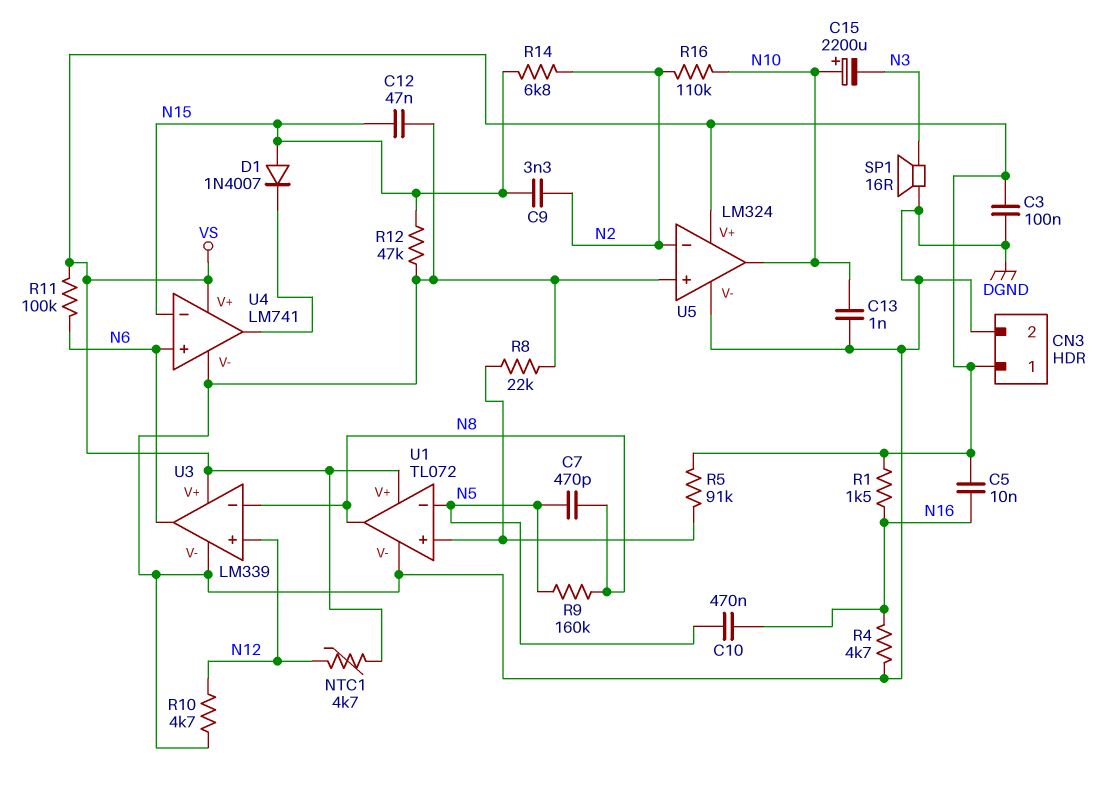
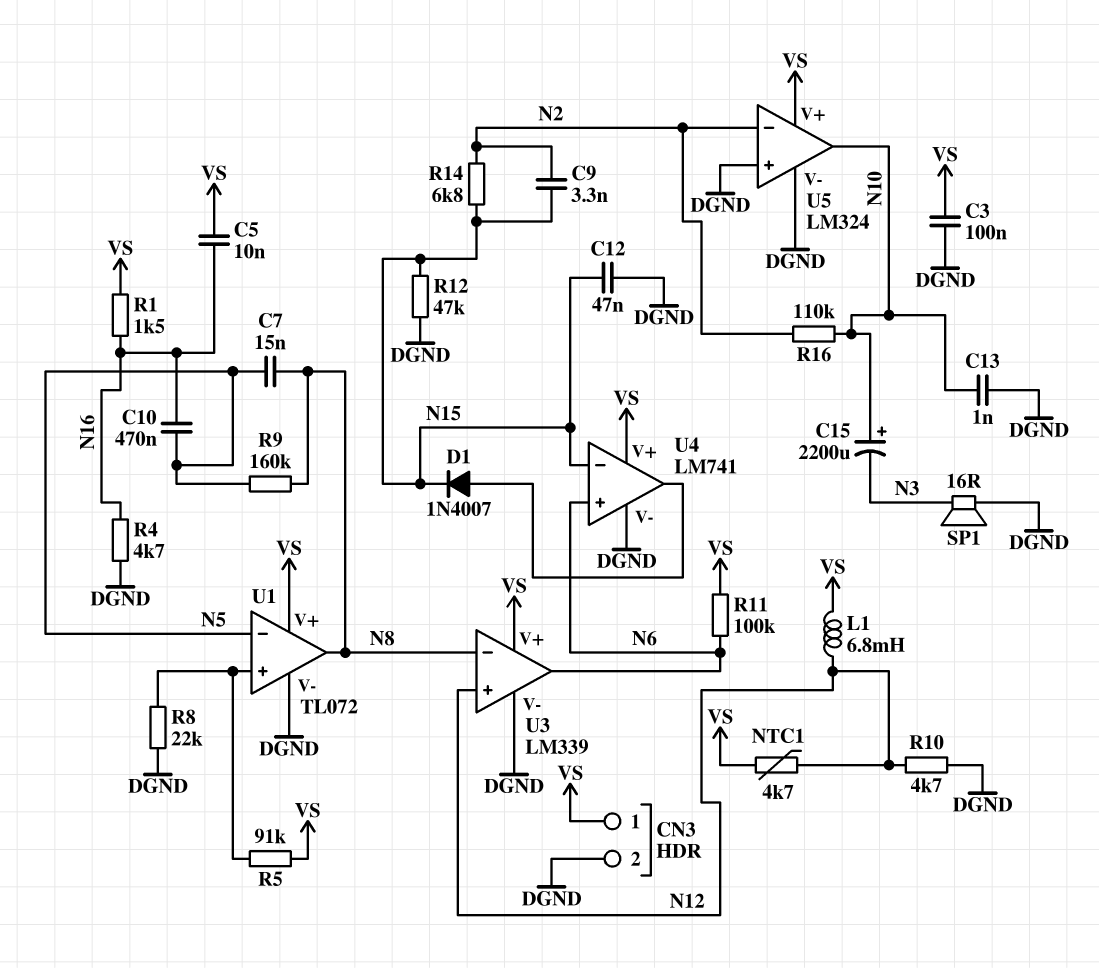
C7: 470pF (N5, N8) -> 15nF (N5, N8)
D1: diode 1N4007 (A N15, K U4/out) -> diode 1N4007 (A U4/out, K N15)
L1: none -> 6.8mH (N12, VS)

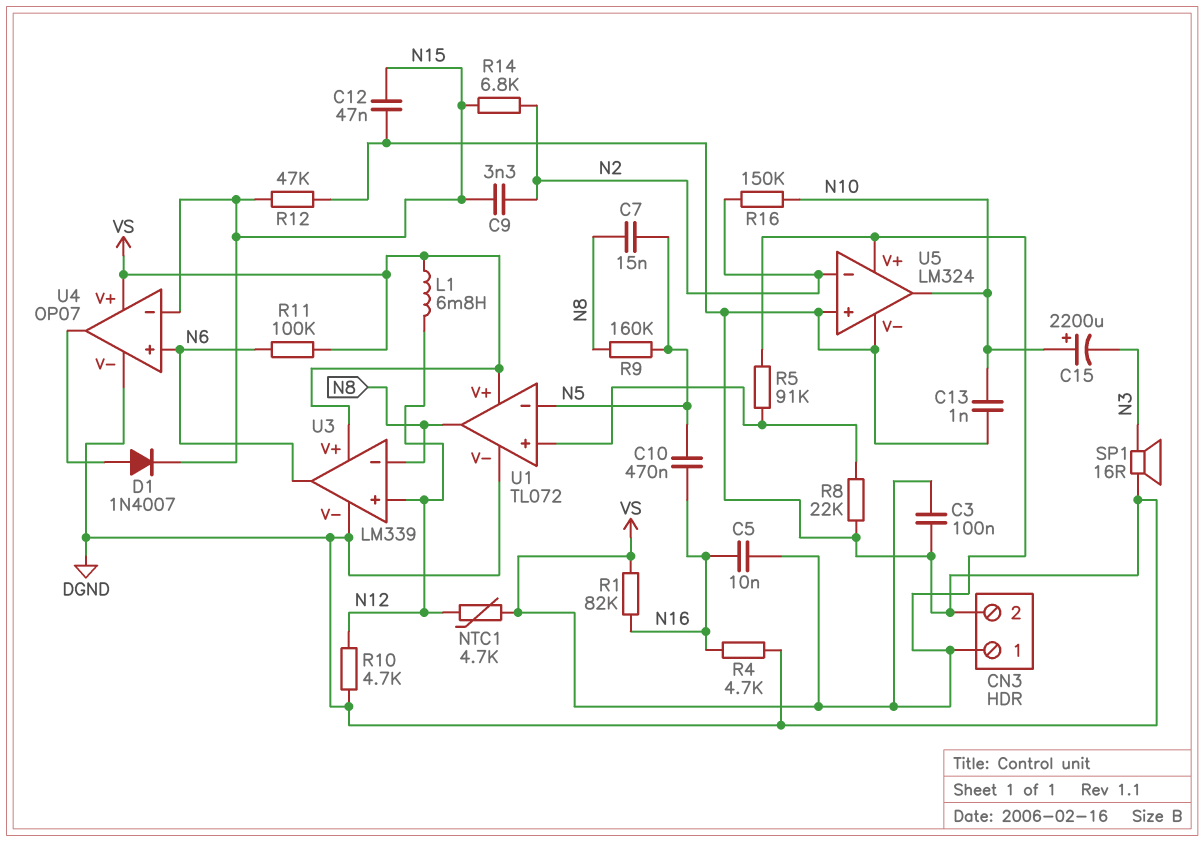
R1: 1.5k (N16, VS) -> 82k (N16, VS)
R16: 110k (N2, N10) -> 150k (N2, N10)
U4: LM741 -> OP07

